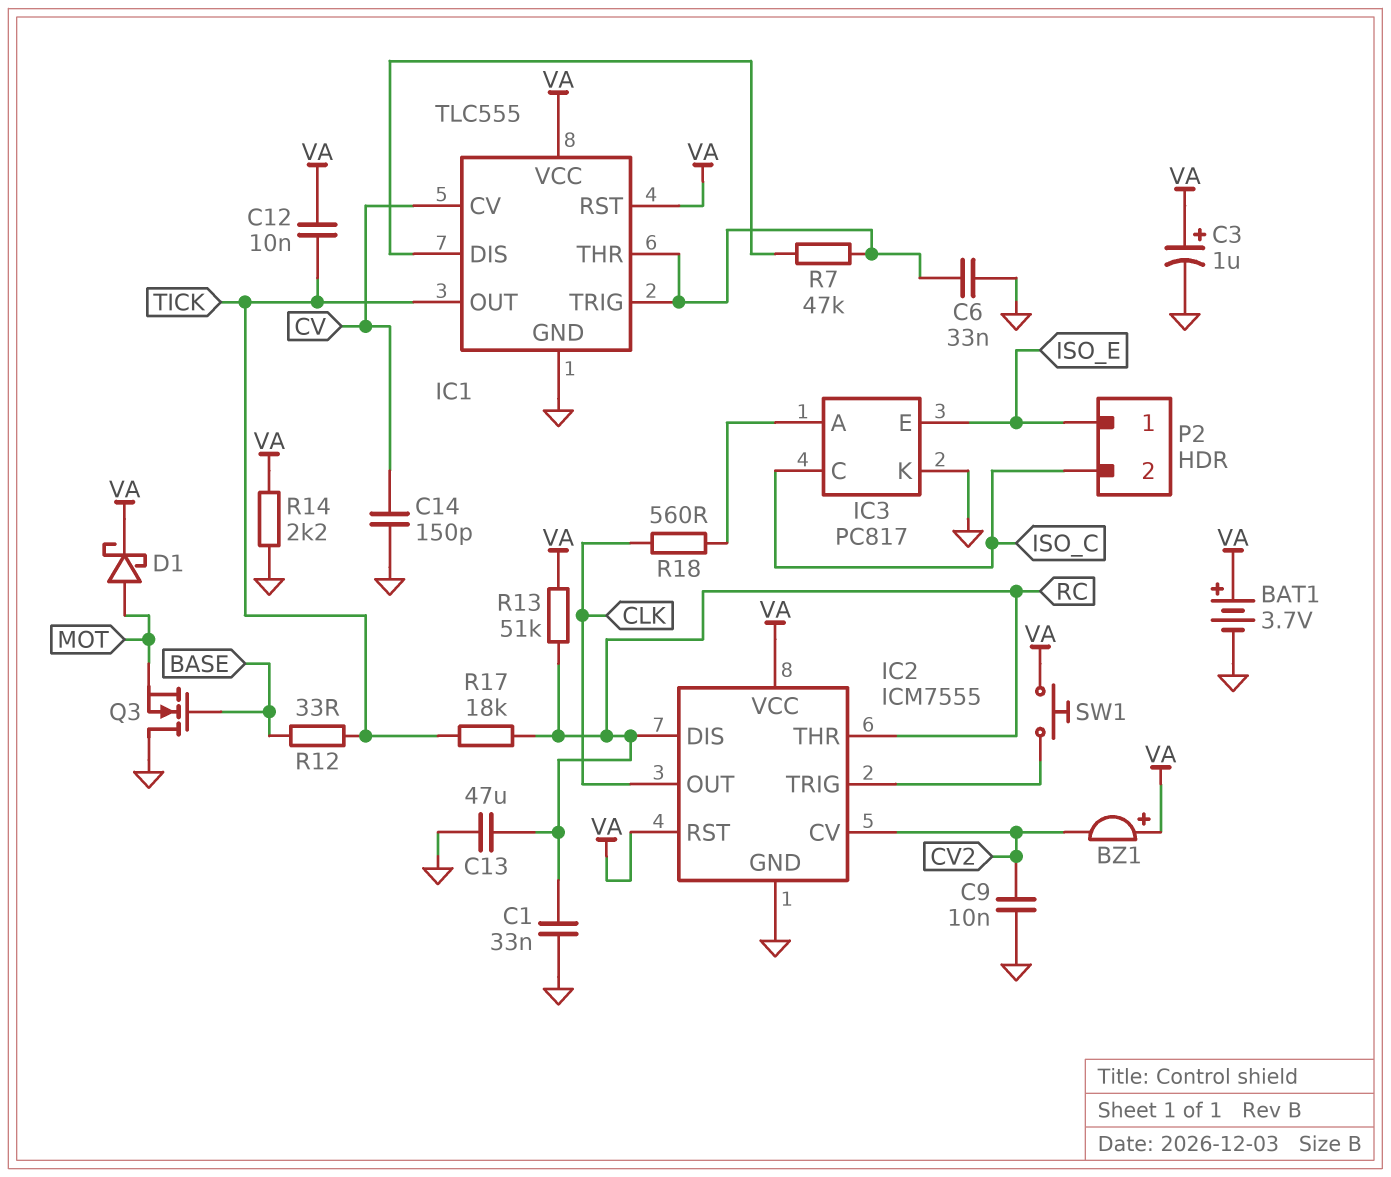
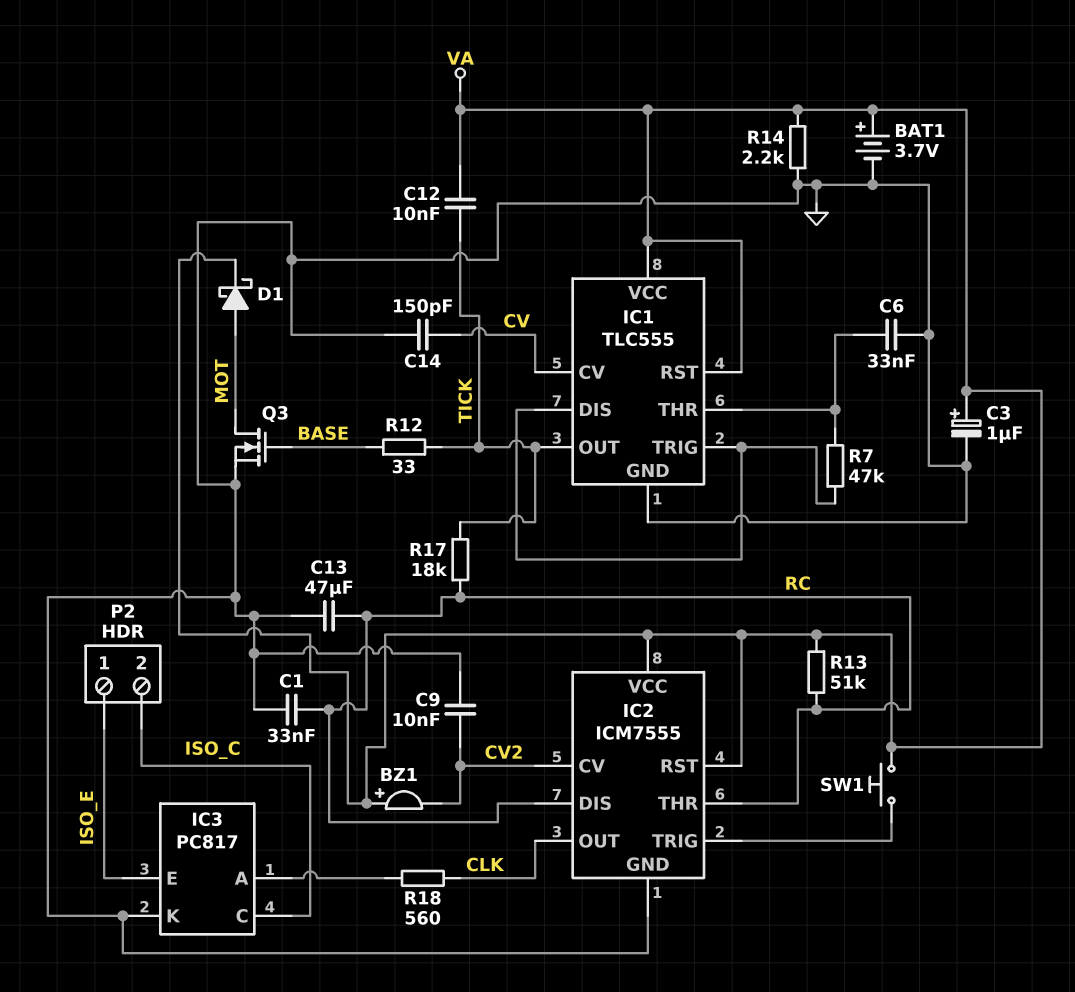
IC1 pin TRIG: IC1/THR -> IC1/DIS
Q3: NMOS (G BASE, D GND, S MOT) -> NMOS (G BASE, D MOT, S GND)

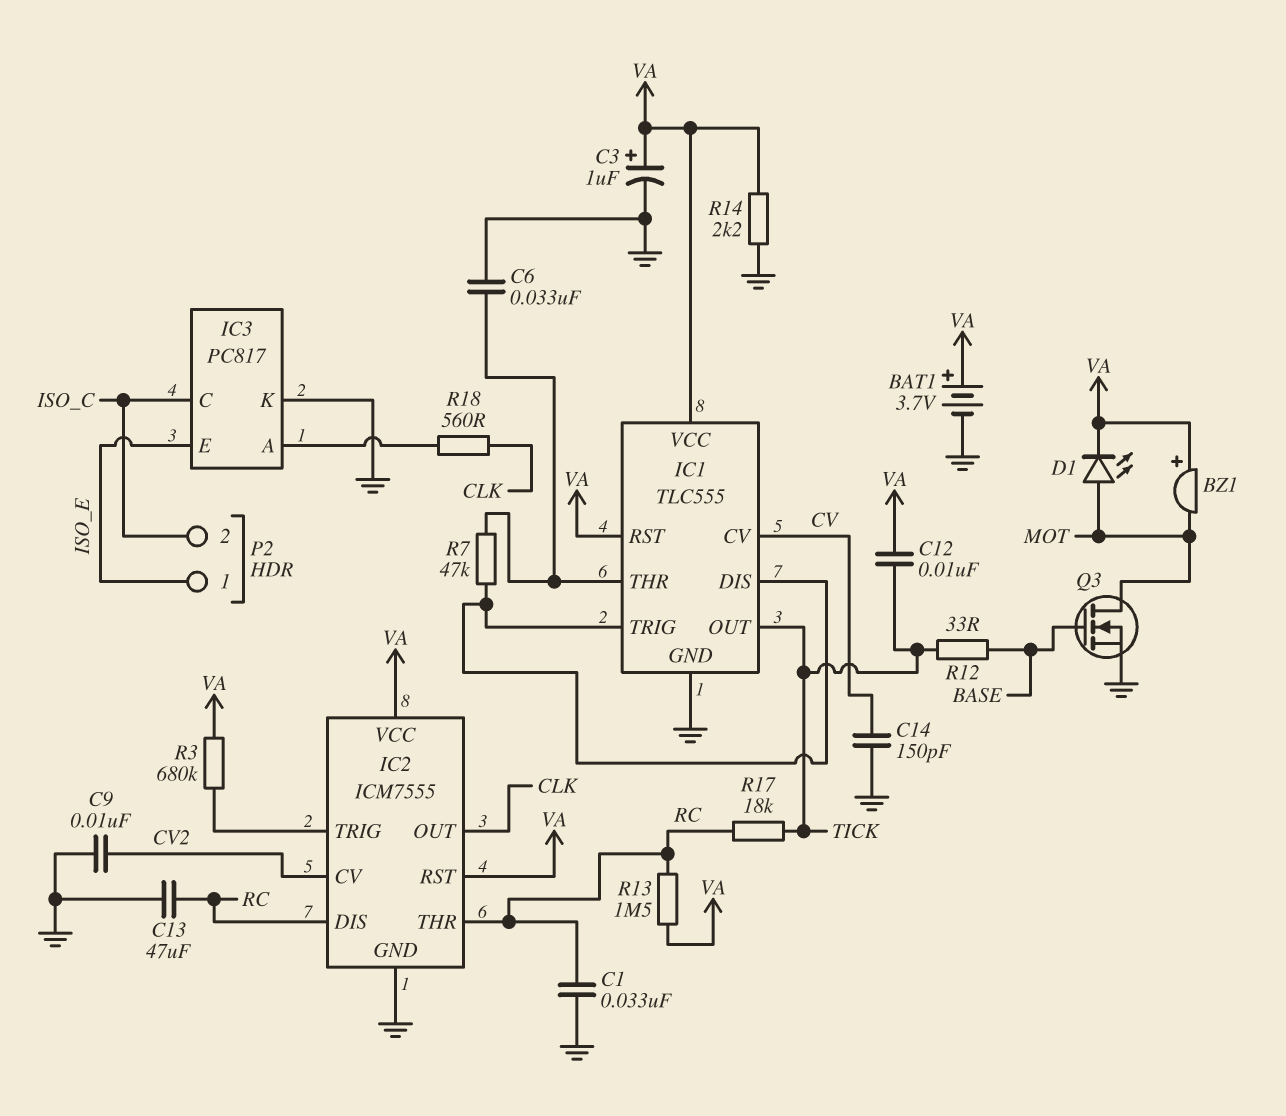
BZ1: buzzer (plus VA, minus CV2) -> buzzer (plus VA, minus MOT)
D1: schottky (A MOT, K VA) -> LED (A MOT, K VA)
R3: none -> 680k (IC2/TRIG, VA)
R13: 51k (RC, VA) -> 1.5M (RC, VA)
SW1: button (IC2/TRIG, VA) -> none

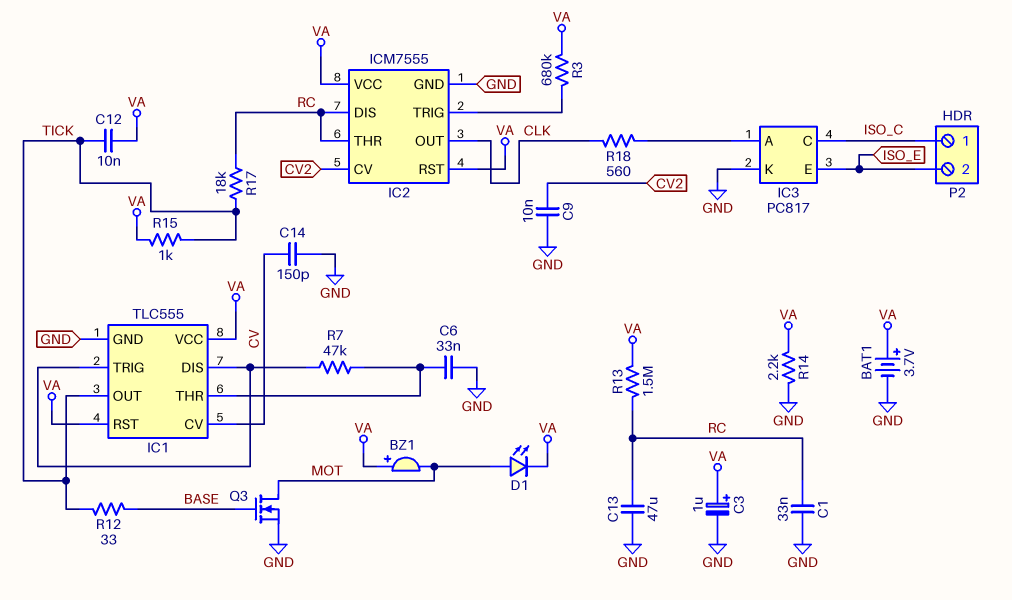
P2 pin 1: ISO_E -> ISO_C
P2 pin 2: ISO_C -> ISO_E
R15: none -> 1k (TICK, VA)

